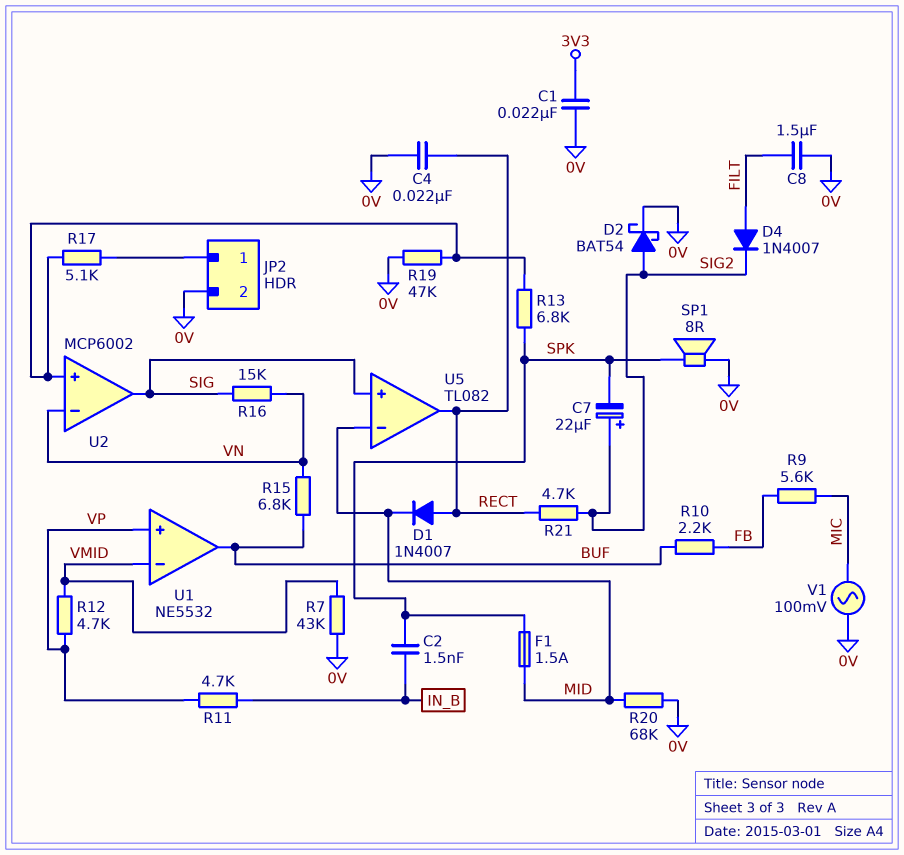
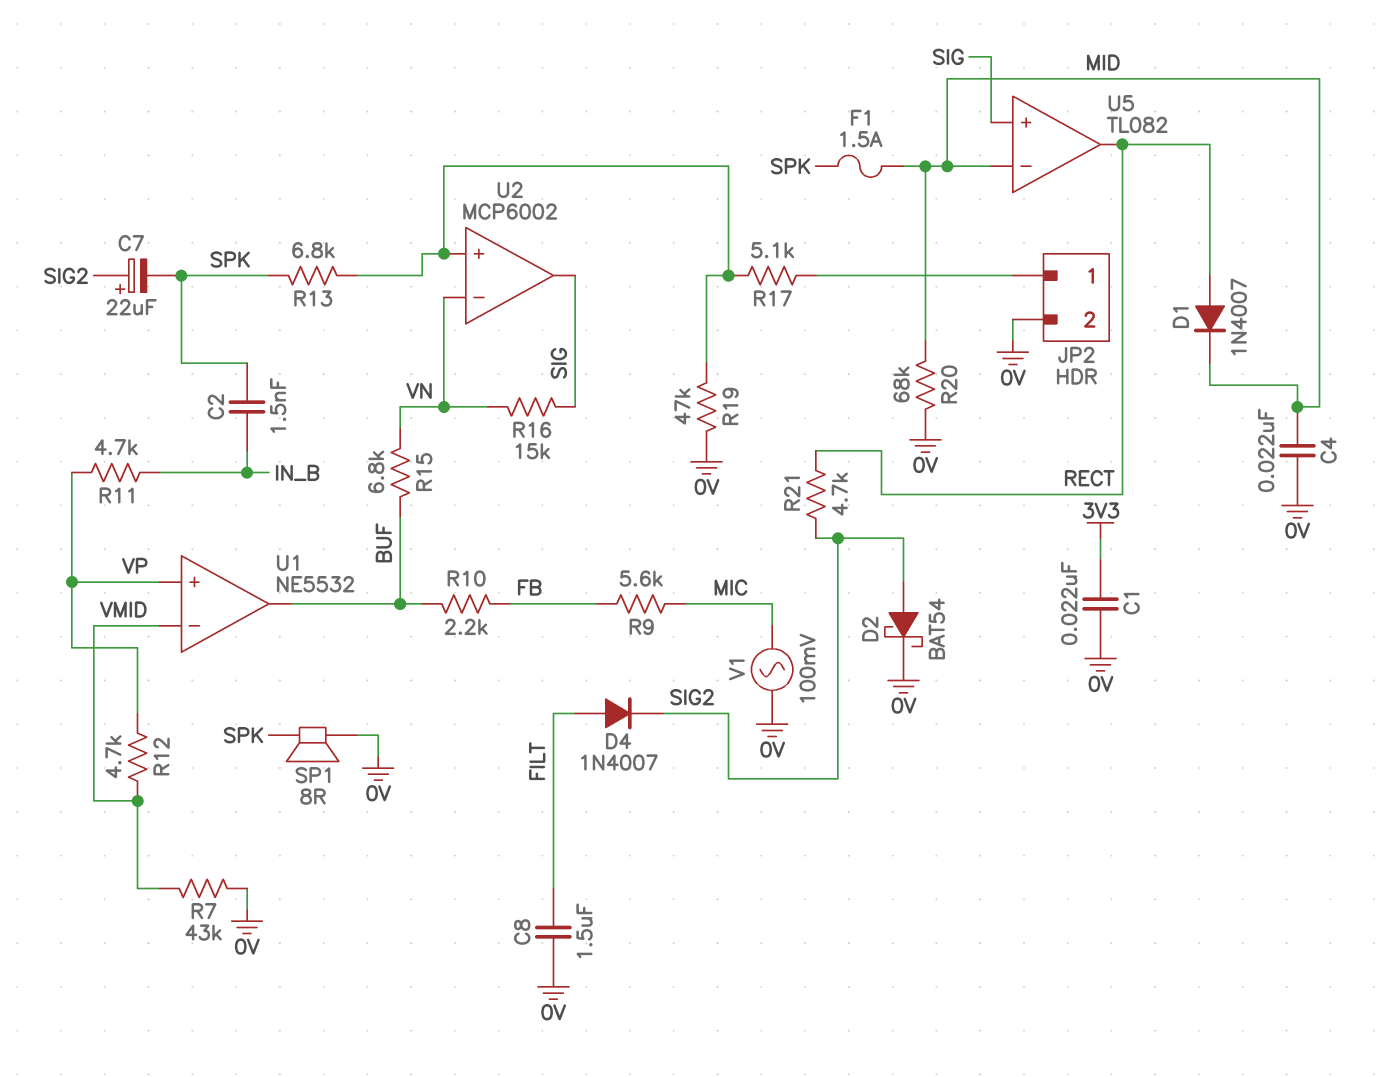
C4: 22nF (0V, RECT) -> 22nF (0V, MID)

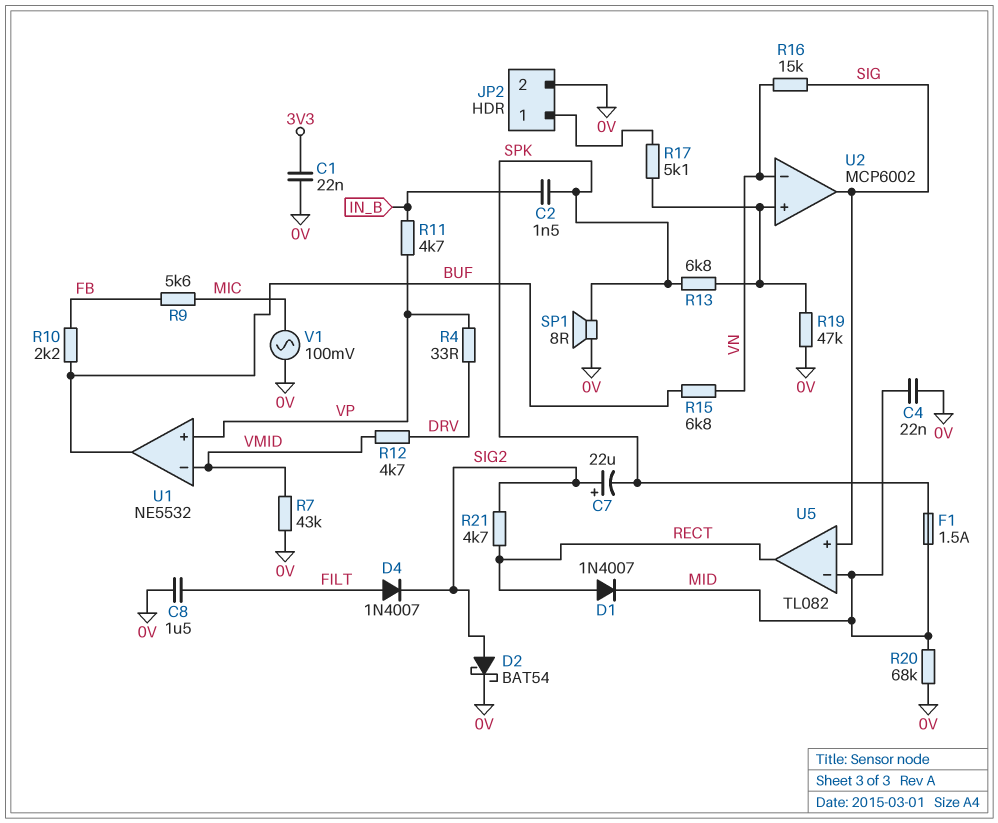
R4: none -> 33 (DRV, VP)
R12: 4.7k (VMID, VP) -> 4.7k (DRV, VMID)

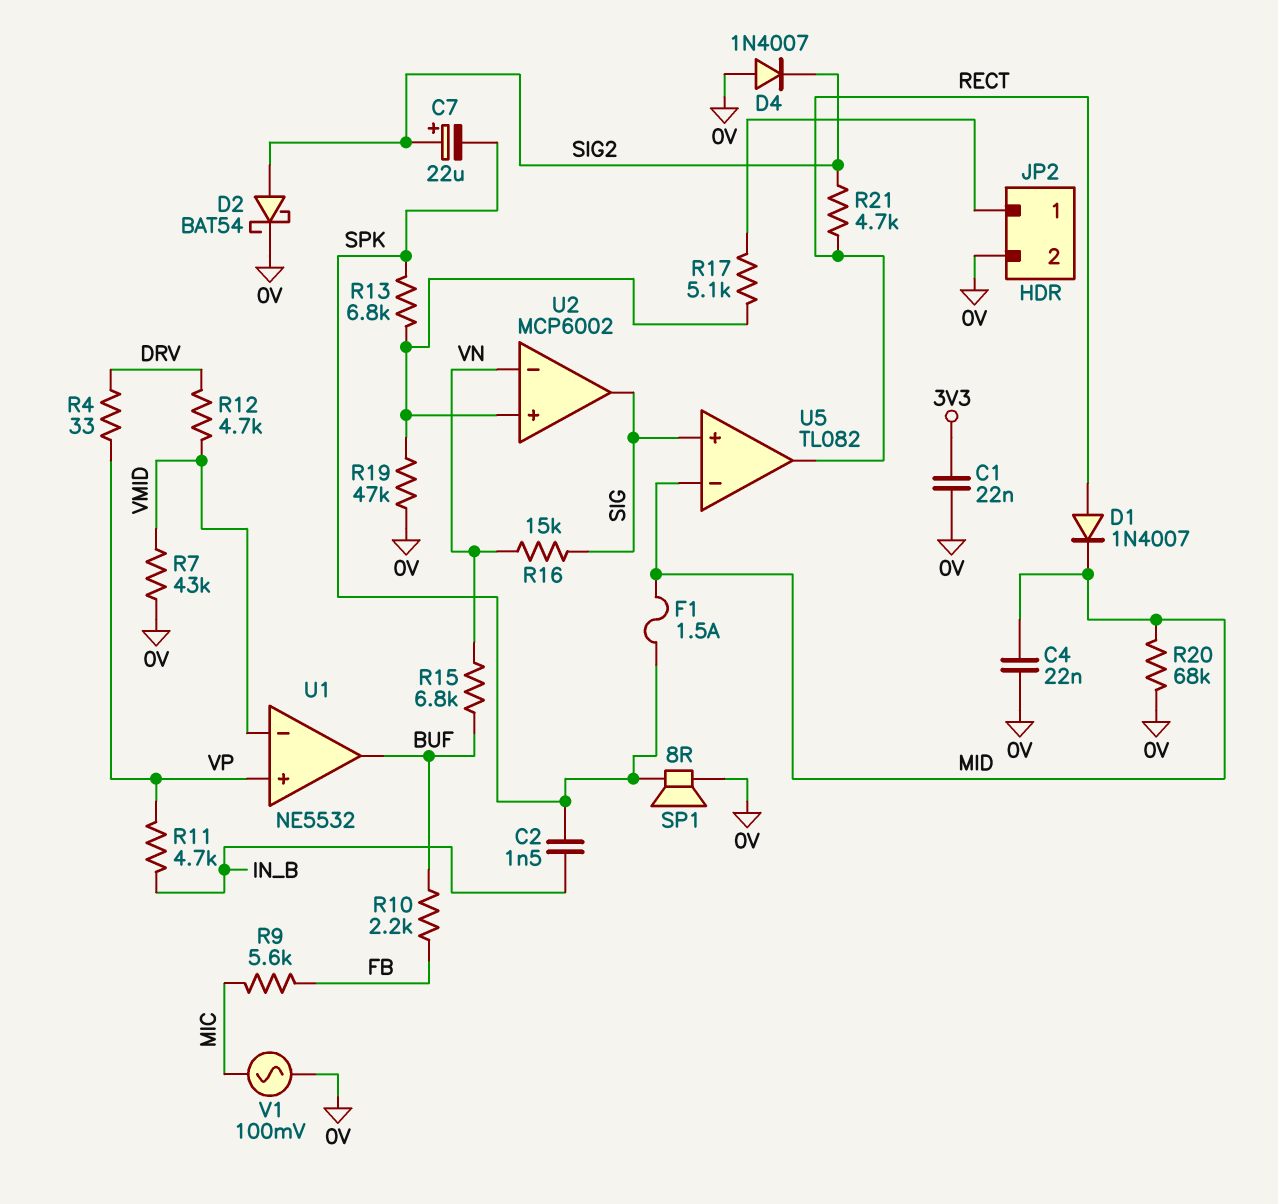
C8: 1.5uF (0V, FILT) -> none
D4: diode 1N4007 (A FILT, K SIG2) -> diode 1N4007 (A 0V, K SIG2)

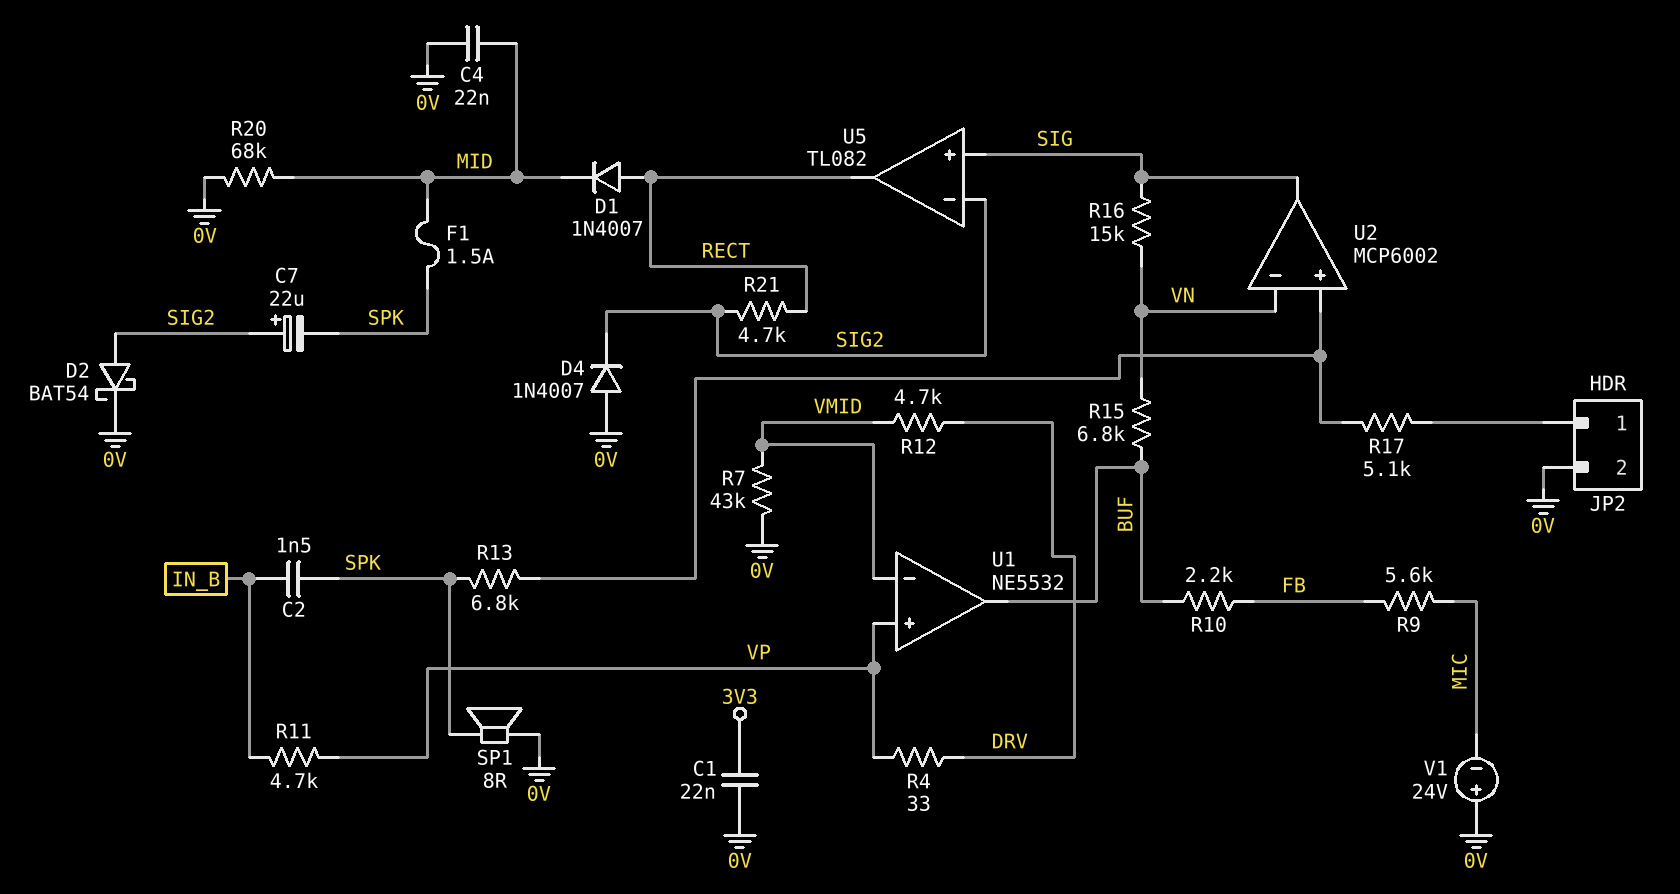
R19: 47k (0V, U2/in+) -> none
U5 pin in-: MID -> SIG2
V1: AC 100mV (0V, MIC) -> 24V (plus 0V, minus MIC)

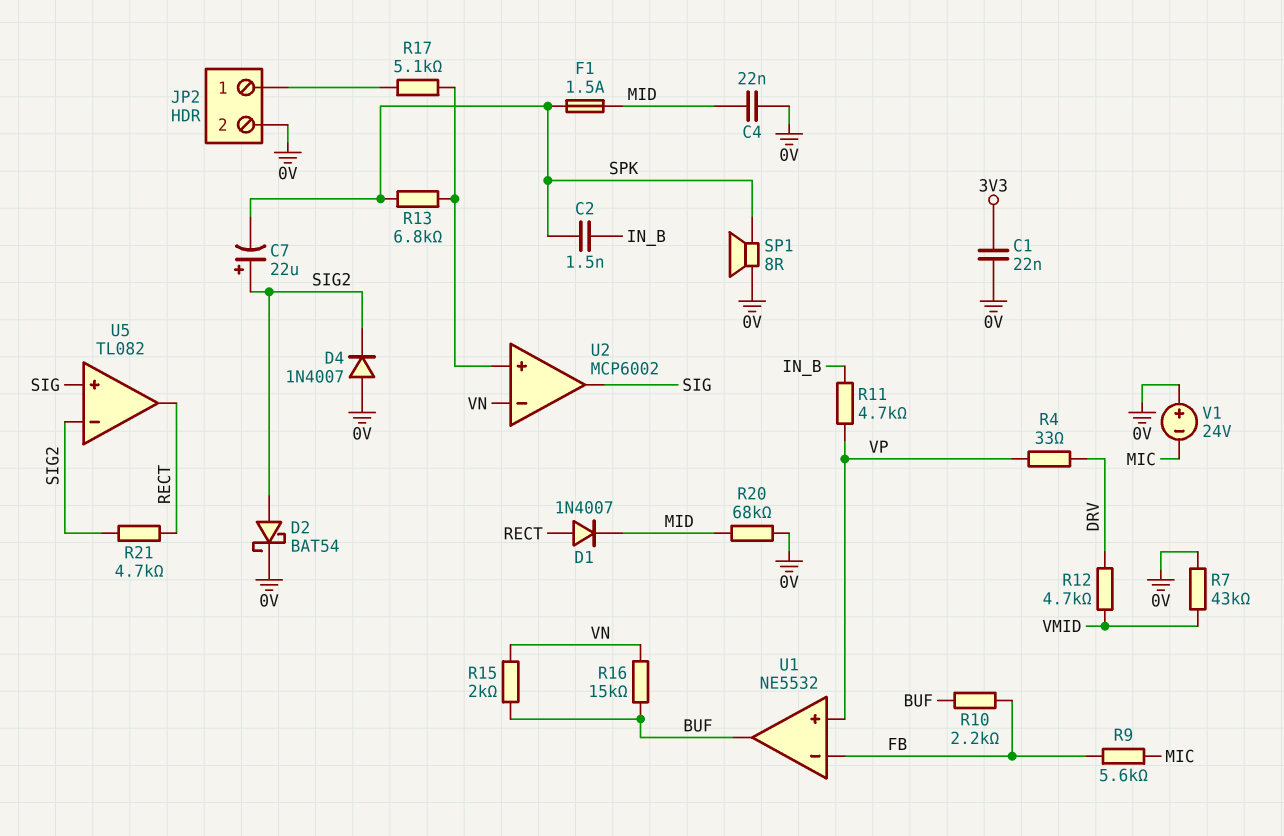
R15: 6.8k (BUF, VN) -> 2k (BUF, VN)
R16: 15k (SIG, VN) -> 15k (BUF, VN)
U1 pin in-: VMID -> FB

